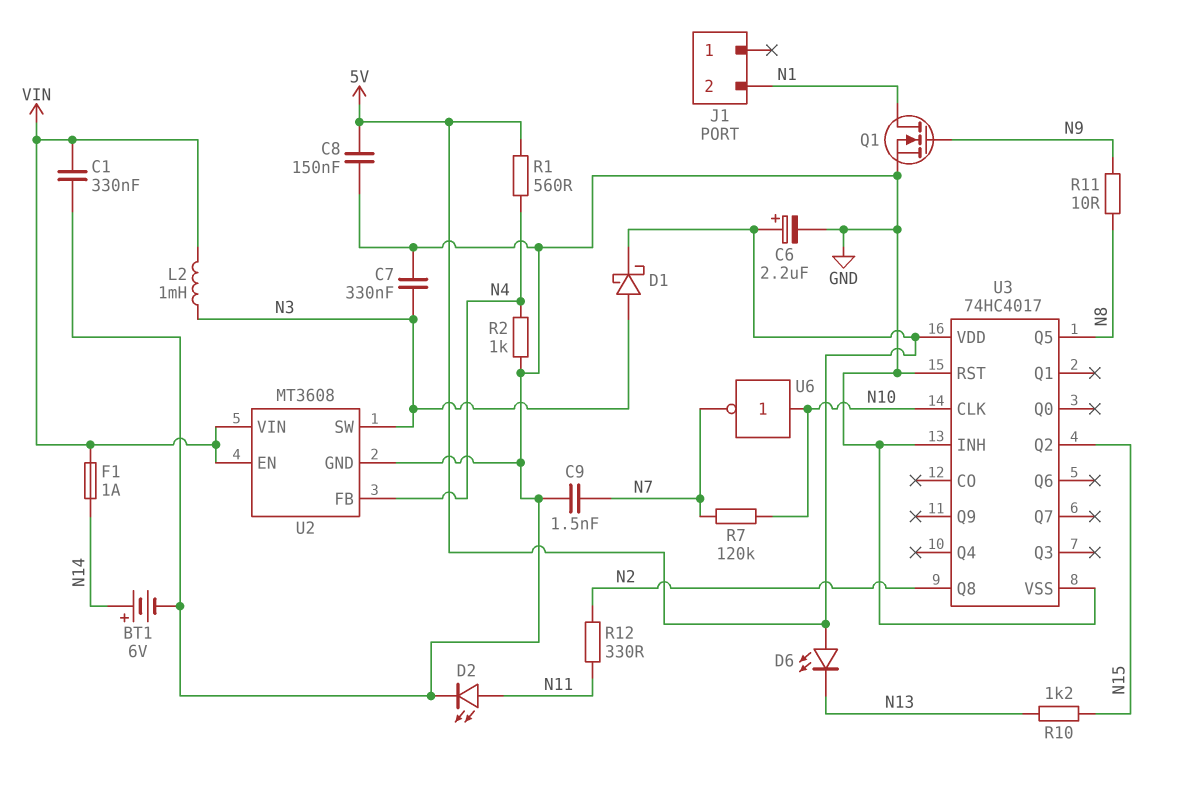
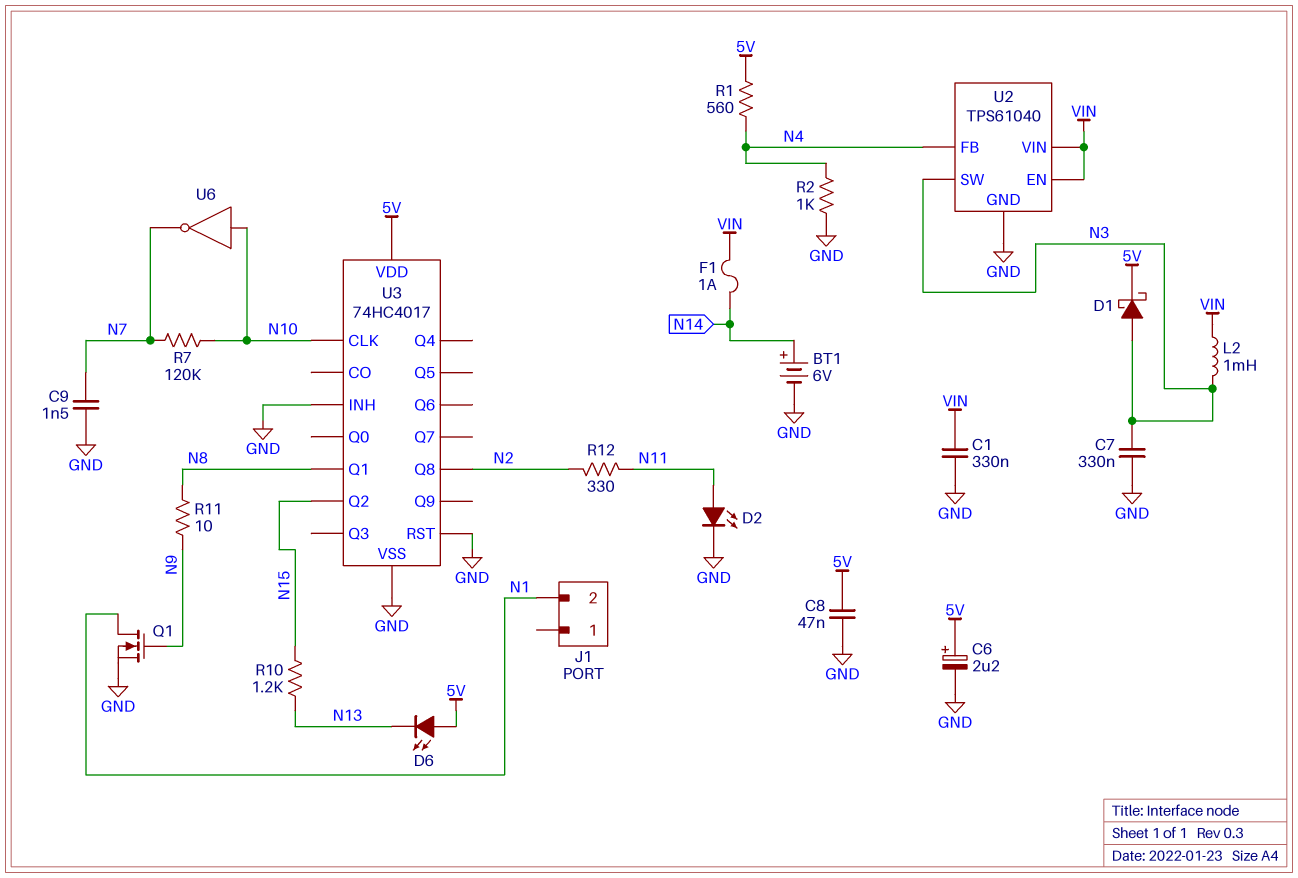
C8: 150nF (5V, GND) -> 47nF (5V, GND)
U2: MT3608 -> TPS61040
U3 pin Q1: none -> N8
U3 pin Q5: N8 -> none

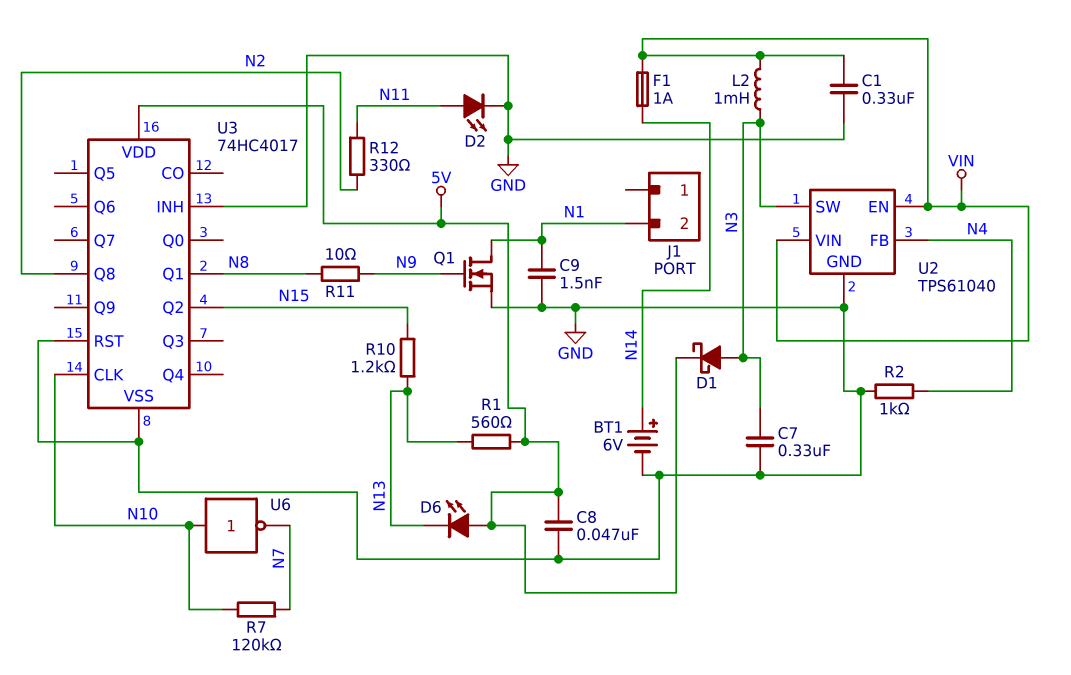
C6: 2.2uF (plus 5V, minus GND) -> none
C9: 1.5nF (GND, N7) -> 1.5nF (GND, N1)
R1: 560 (5V, N4) -> 560 (5V, N13)

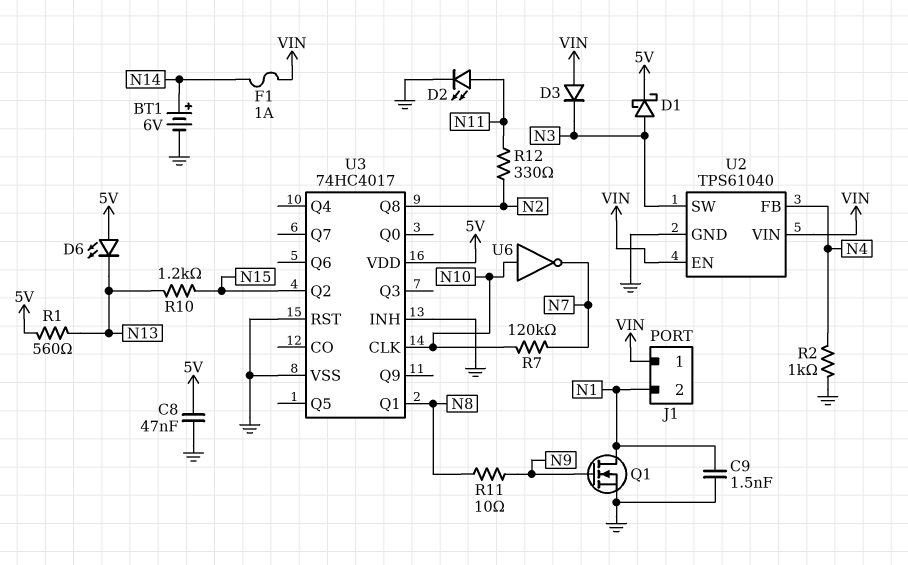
C1: 330nF (GND, VIN) -> none
C7: 330nF (GND, N3) -> none
D3: none -> diode (A VIN, K N3)
J1 pin 1: none -> VIN
L2: 1mH (N3, VIN) -> none

